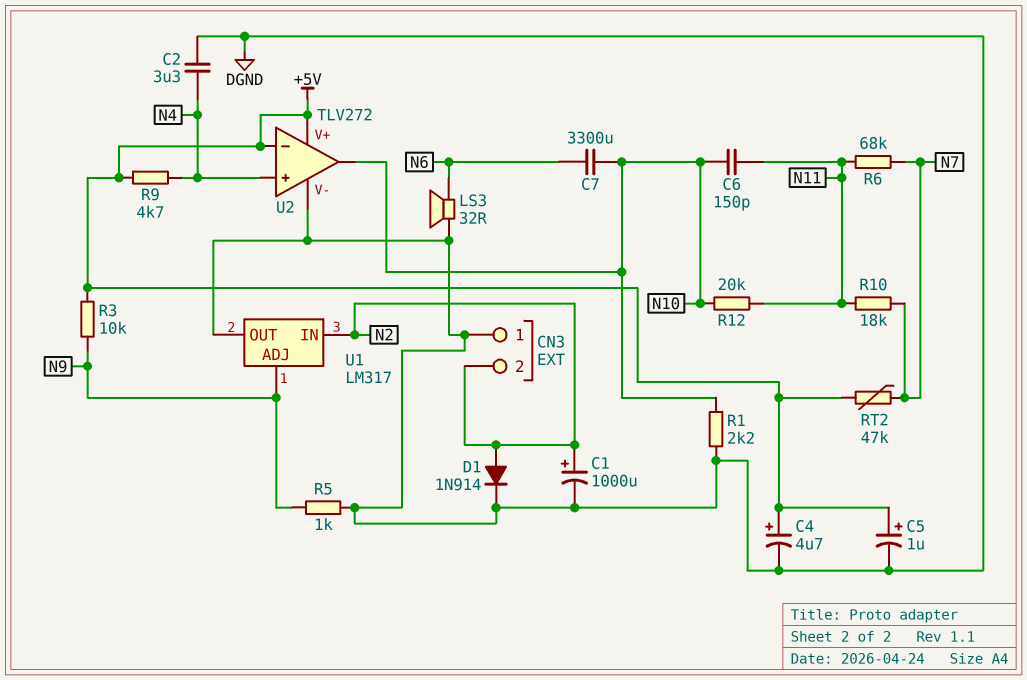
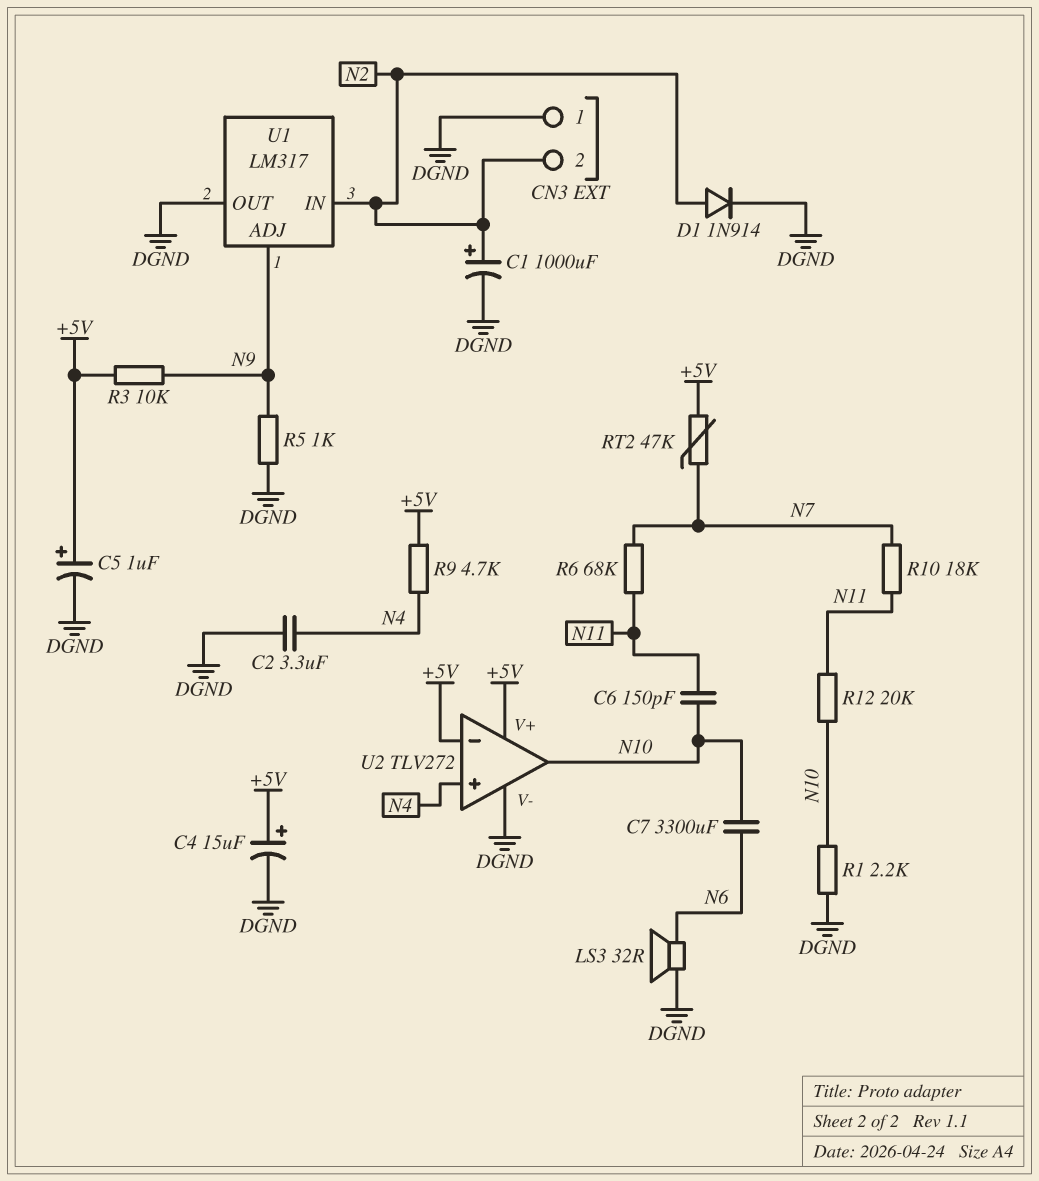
C4: 4.7uF (plus +5V, minus DGND) -> 15uF (plus +5V, minus DGND)

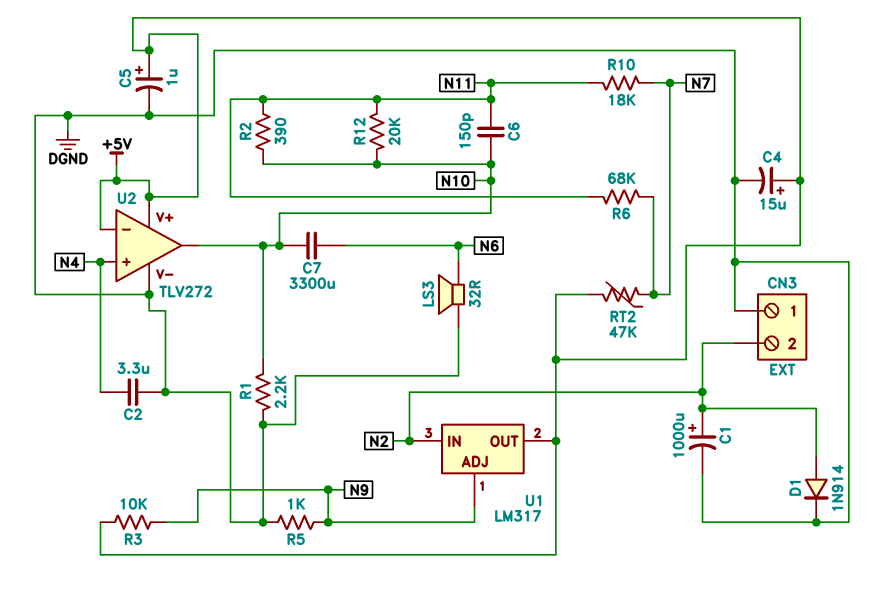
R2: none -> 390 (N10, N11)
R9: 4.7k (+5V, N4) -> none
U1 pin OUT: DGND -> +5V

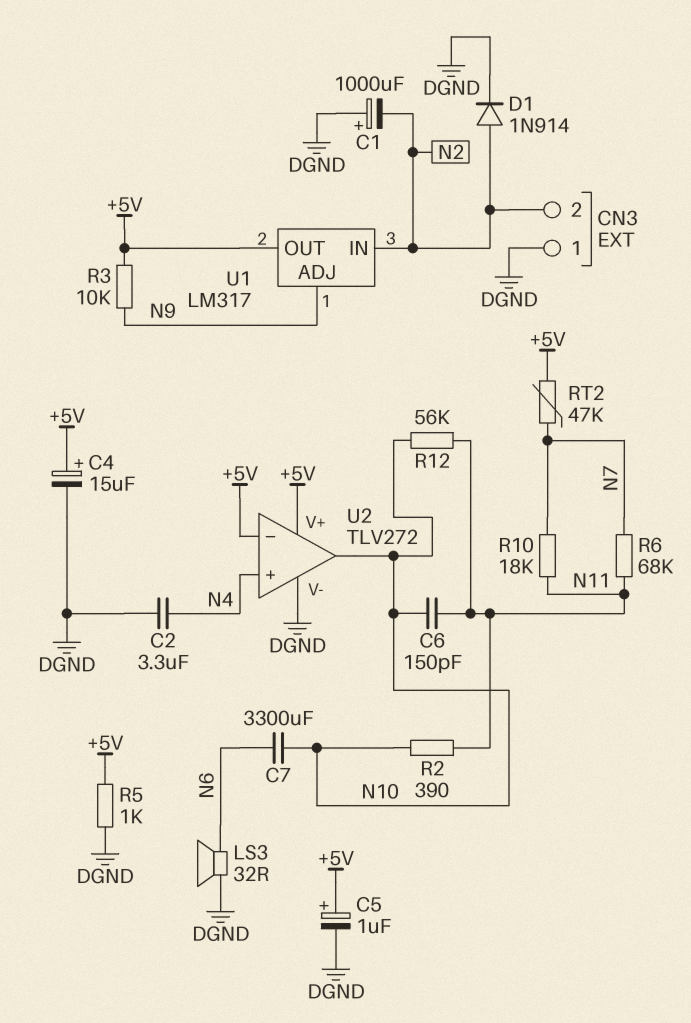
C1: 1000uF (plus N2, minus DGND) -> 1000uF (plus DGND, minus N2)
R1: 2.2k (DGND, N10) -> none
R5: 1k (DGND, N9) -> 1k (+5V, DGND)
R12: 20k (N10, N11) -> 56k (N10, N11)

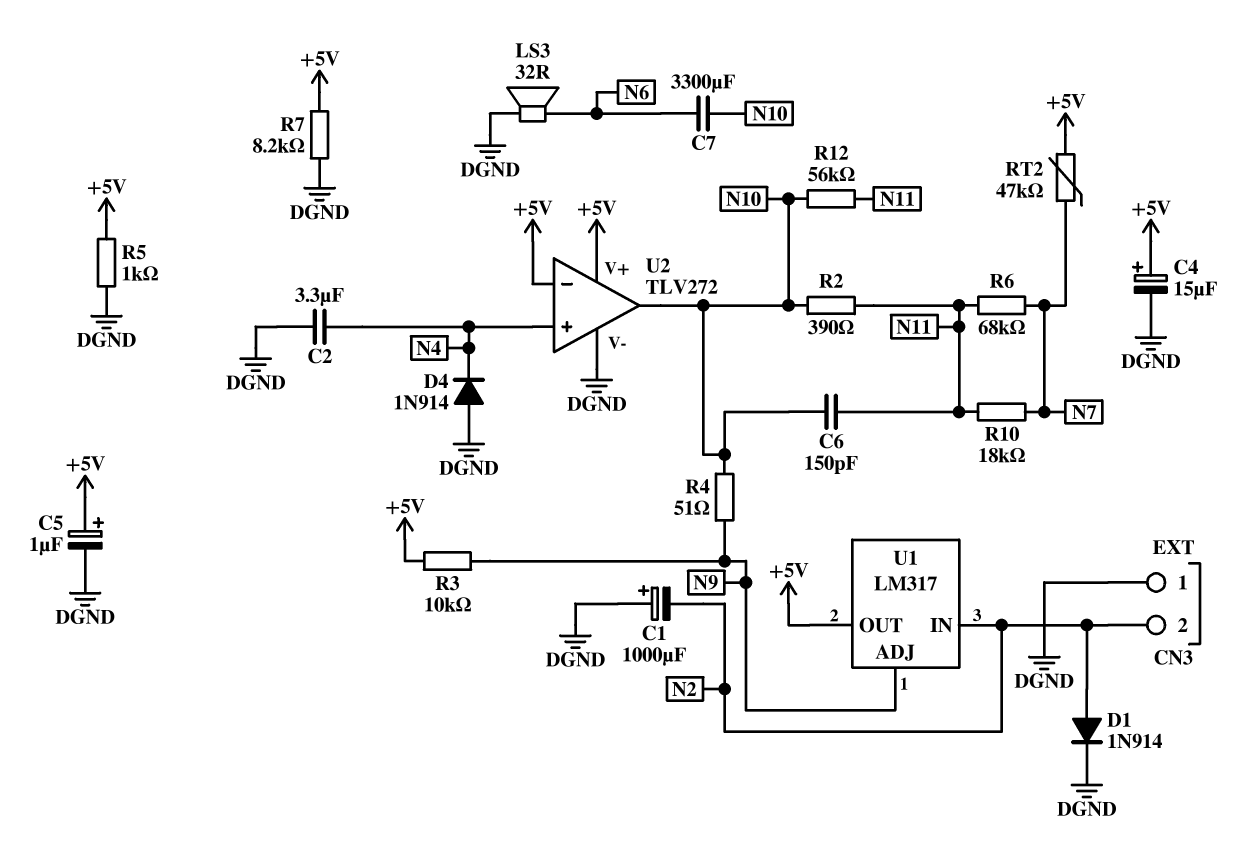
D4: none -> diode 1N914 (A DGND, K N4)
R4: none -> 51 (N9, N10)
R7: none -> 8.2k (+5V, DGND)

